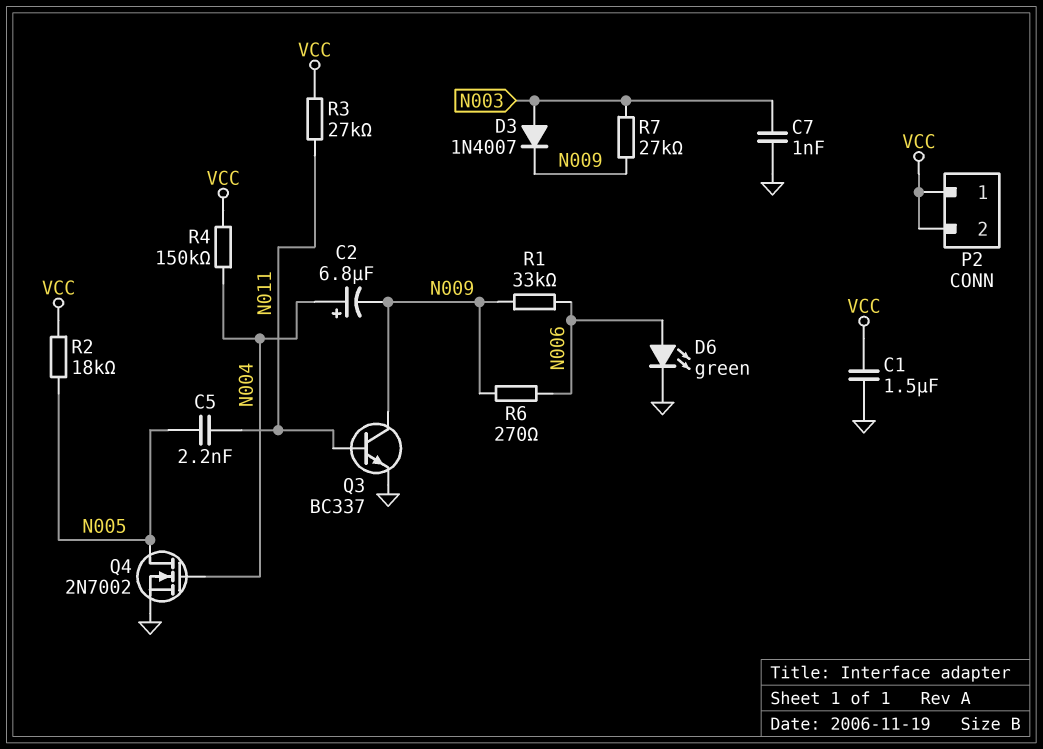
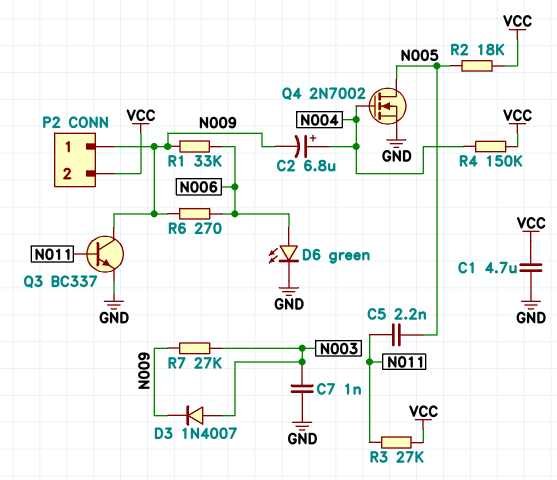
C1: 1.5uF (GND, VCC) -> 4.7uF (GND, VCC)
P2 pin 1: VCC -> N009

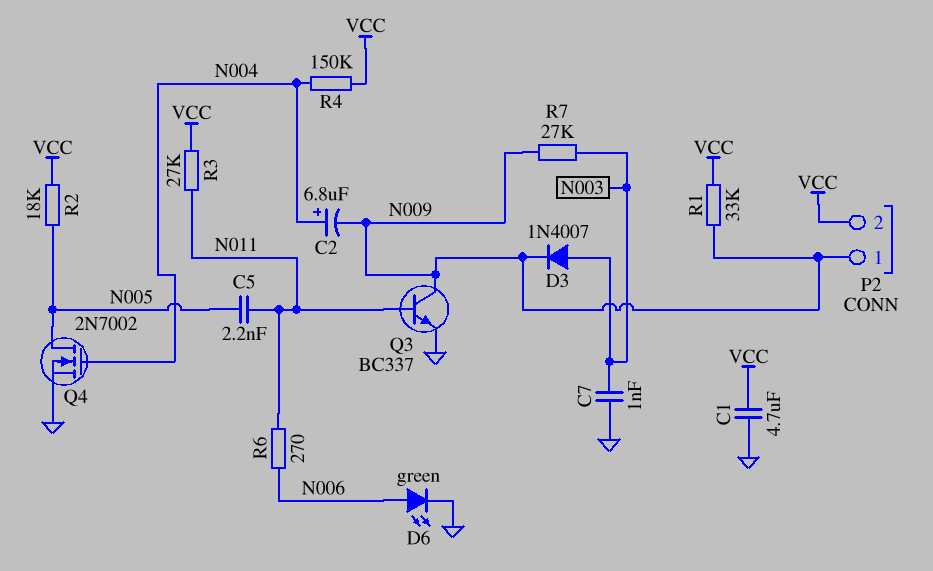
R1: 33k (N006, N009) -> 33k (N009, VCC)
R6: 270 (N006, N009) -> 270 (N006, N011)

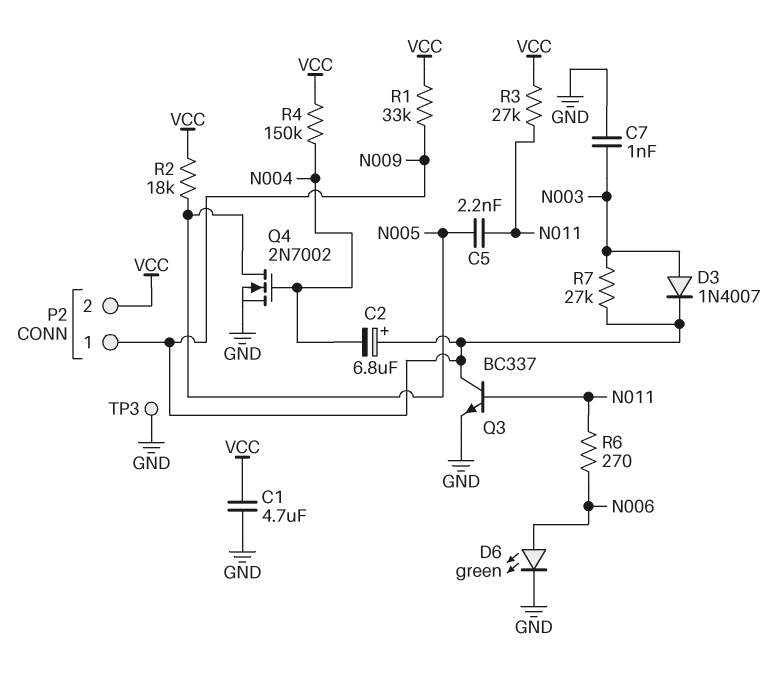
C2: 6.8uF (plus N004, minus N009) -> 6.8uF (plus N009, minus N004)
TP3: none -> test point (GND)

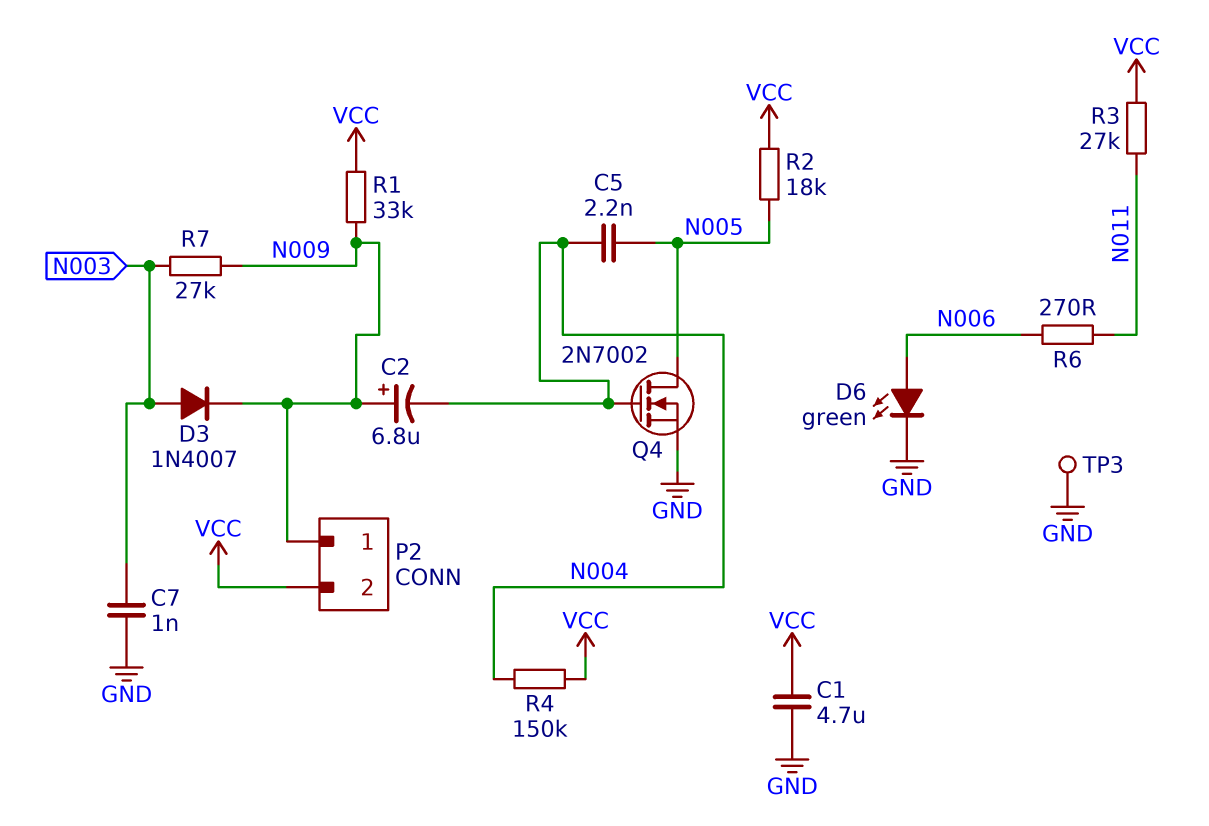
C5: 2.2nF (N005, N011) -> 2.2nF (N004, N005)
Q3: NPN BC337 (B N011, C N009, E GND) -> none

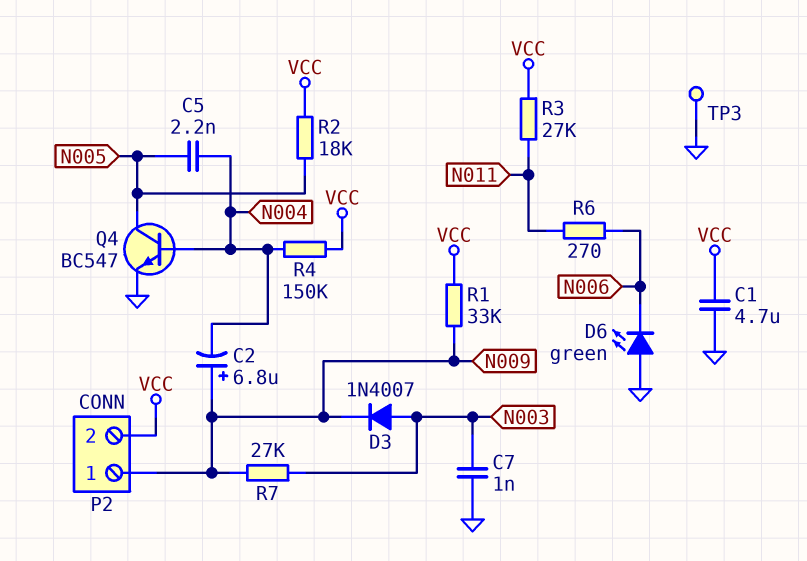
D6: LED green (A N006, K GND) -> LED green (A GND, K N006)
Q4: NMOS 2N7002 (G N004, D N005, S GND) -> NPN BC547 (B N004, C N005, E GND)

